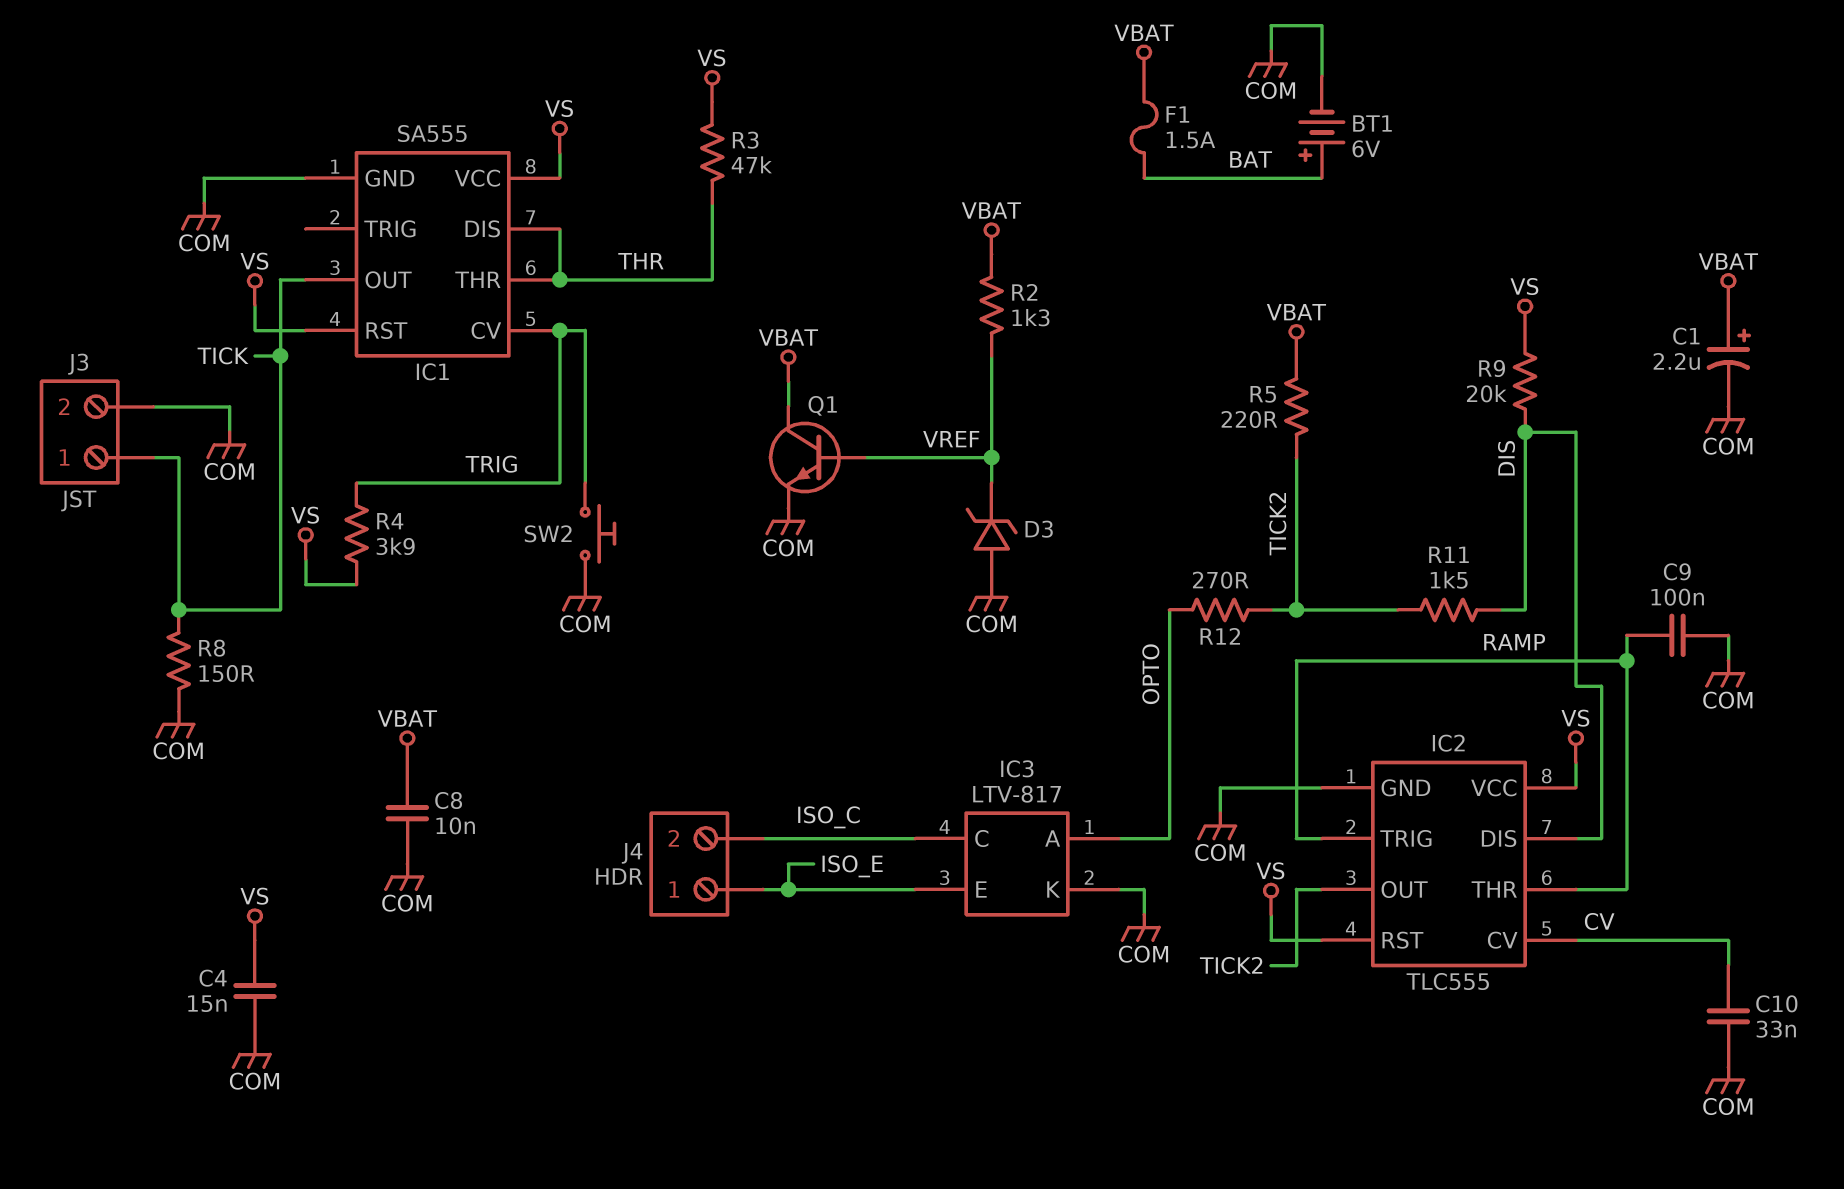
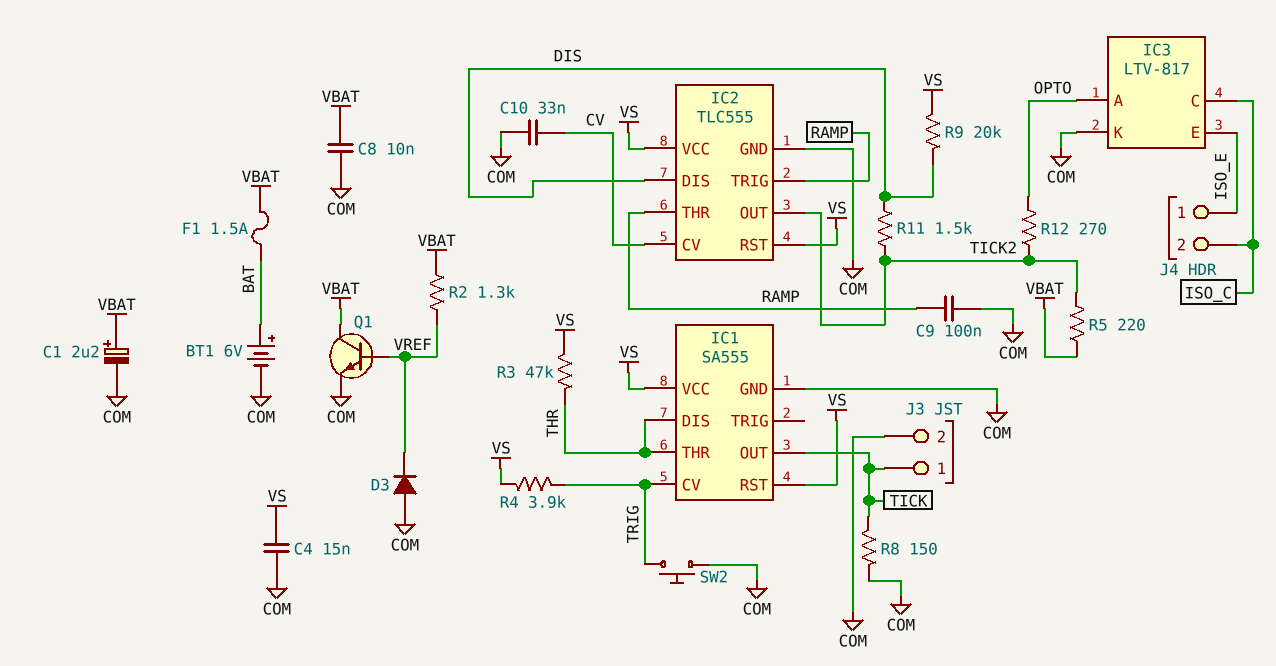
D3: zener (A COM, K VREF) -> diode (A COM, K VREF)

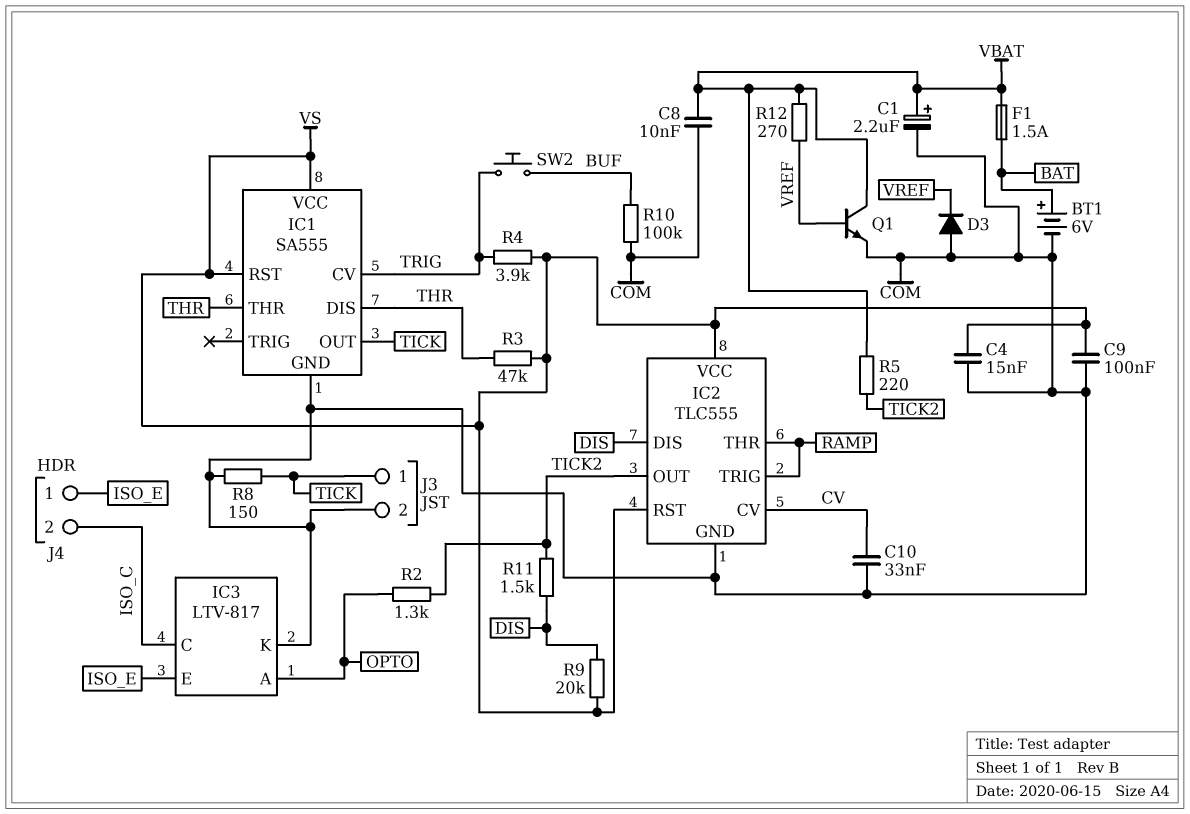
C9: 100nF (COM, RAMP) -> 100nF (COM, VS)
R2: 1.3k (VBAT, VREF) -> 1.3k (OPTO, TICK2)
R10: none -> 100k (BUF, COM)
R12: 270 (OPTO, TICK2) -> 270 (VBAT, VREF)
SW2: button (COM, TRIG) -> button (BUF, TRIG)

